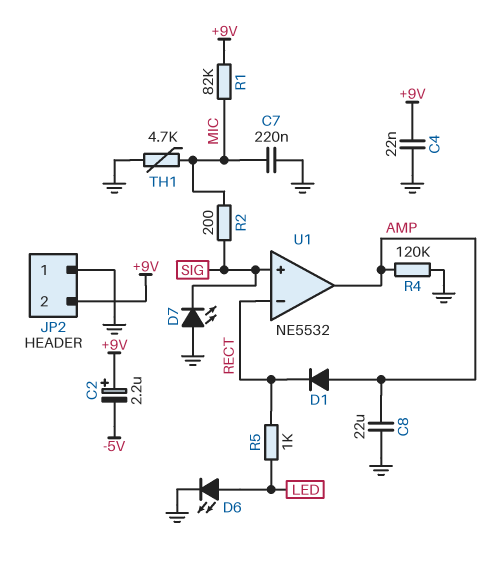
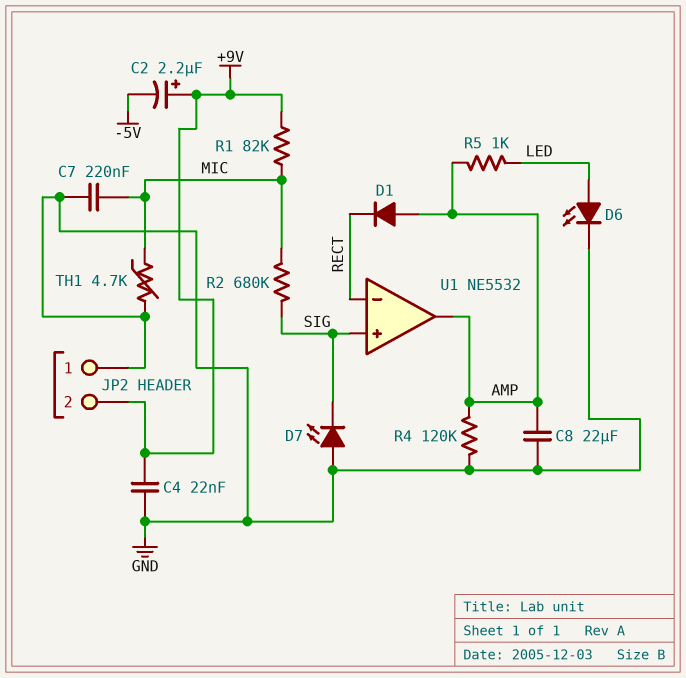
R2: 200 (MIC, SIG) -> 680k (MIC, SIG)
R5: 1k (LED, RECT) -> 1k (AMP, LED)

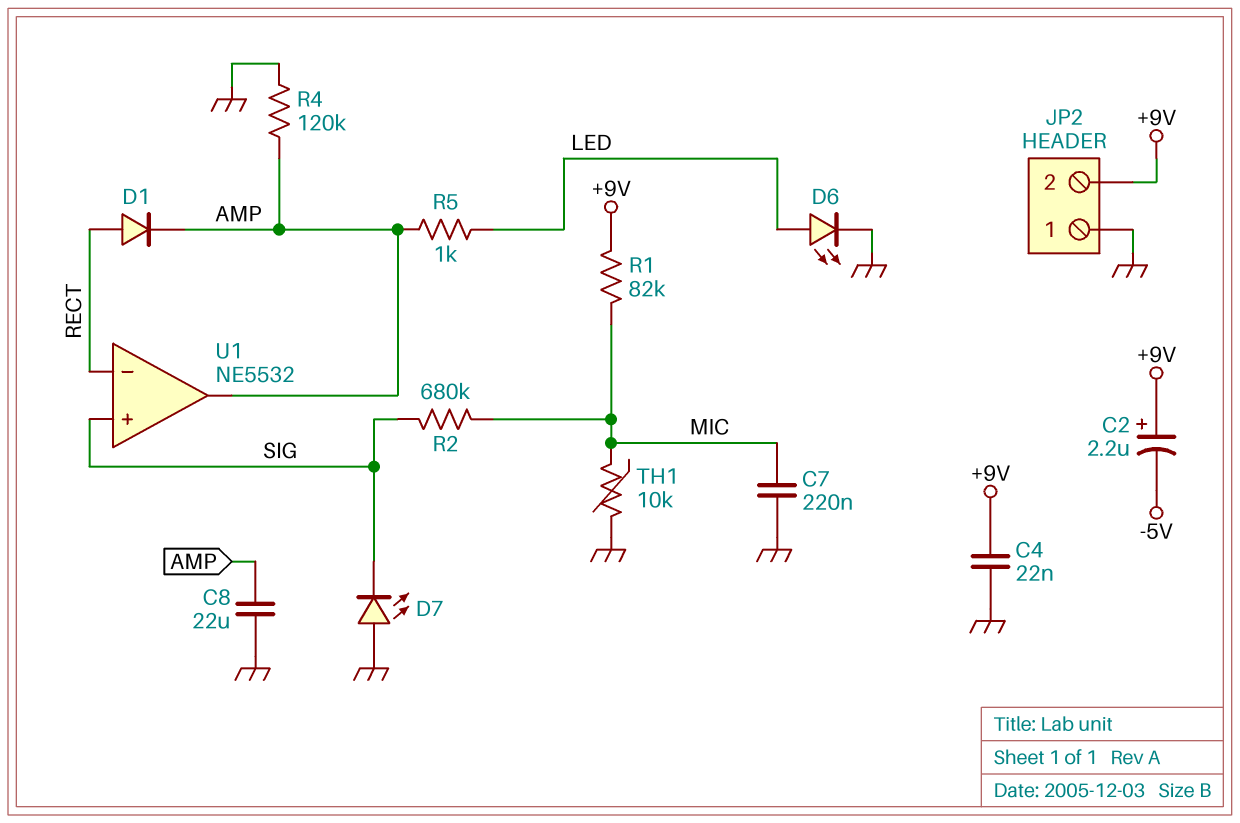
D1: diode (A AMP, K RECT) -> diode (A RECT, K AMP)
TH1: 4.7k (GND, MIC) -> 10k (GND, MIC)

